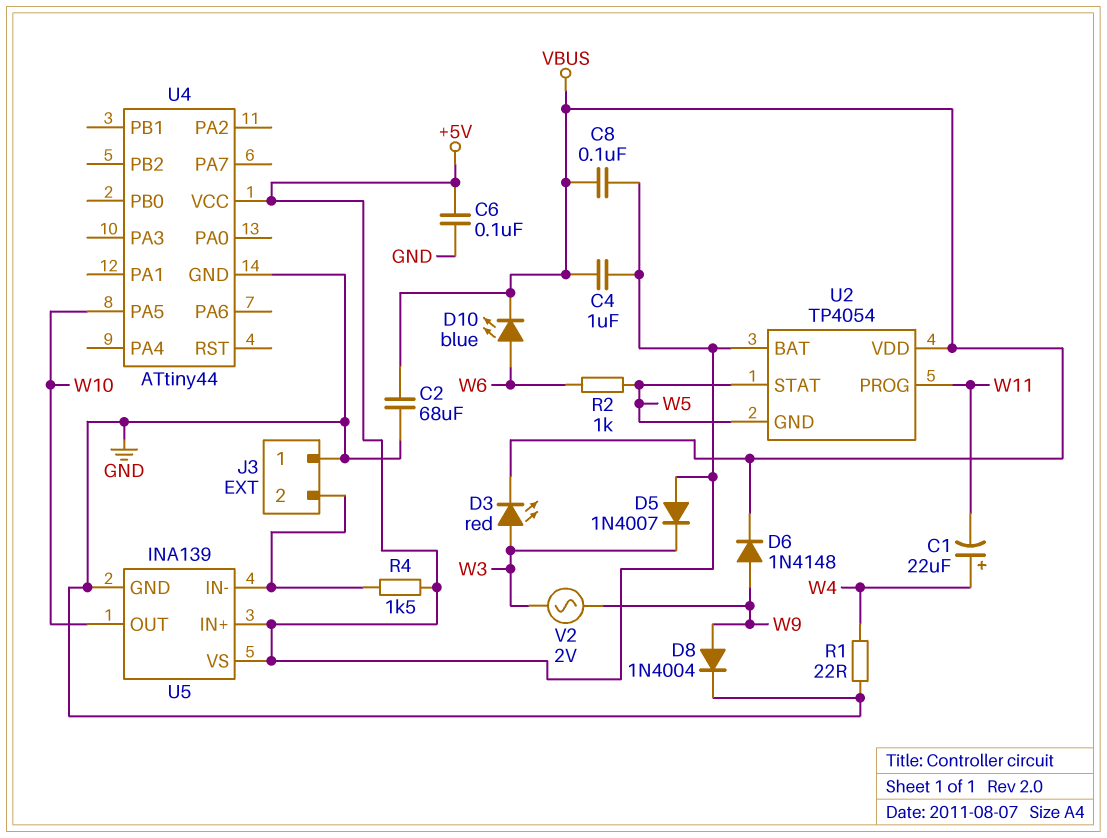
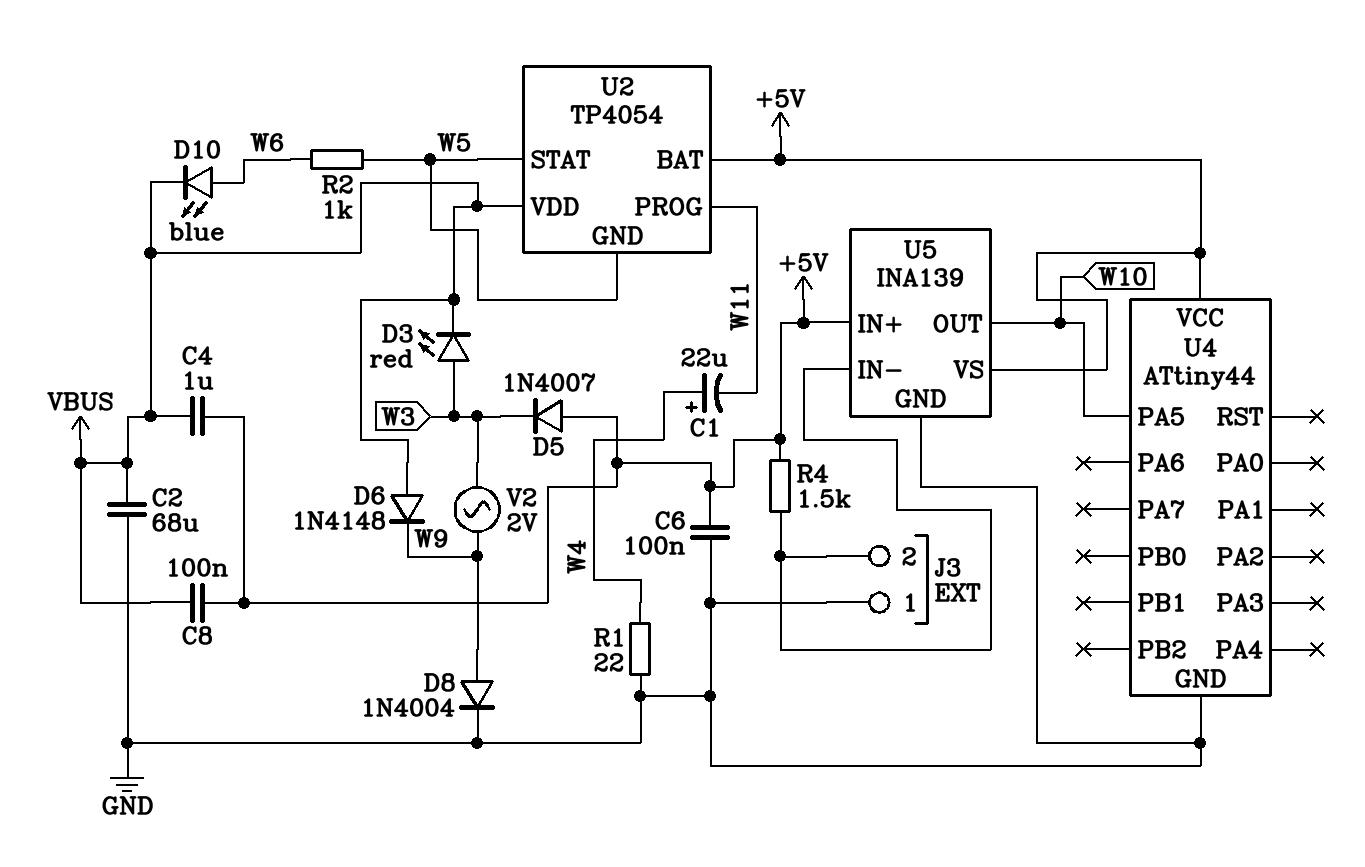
D6: diode 1N4148 (A W9, K VBUS) -> diode 1N4148 (A VBUS, K W9)

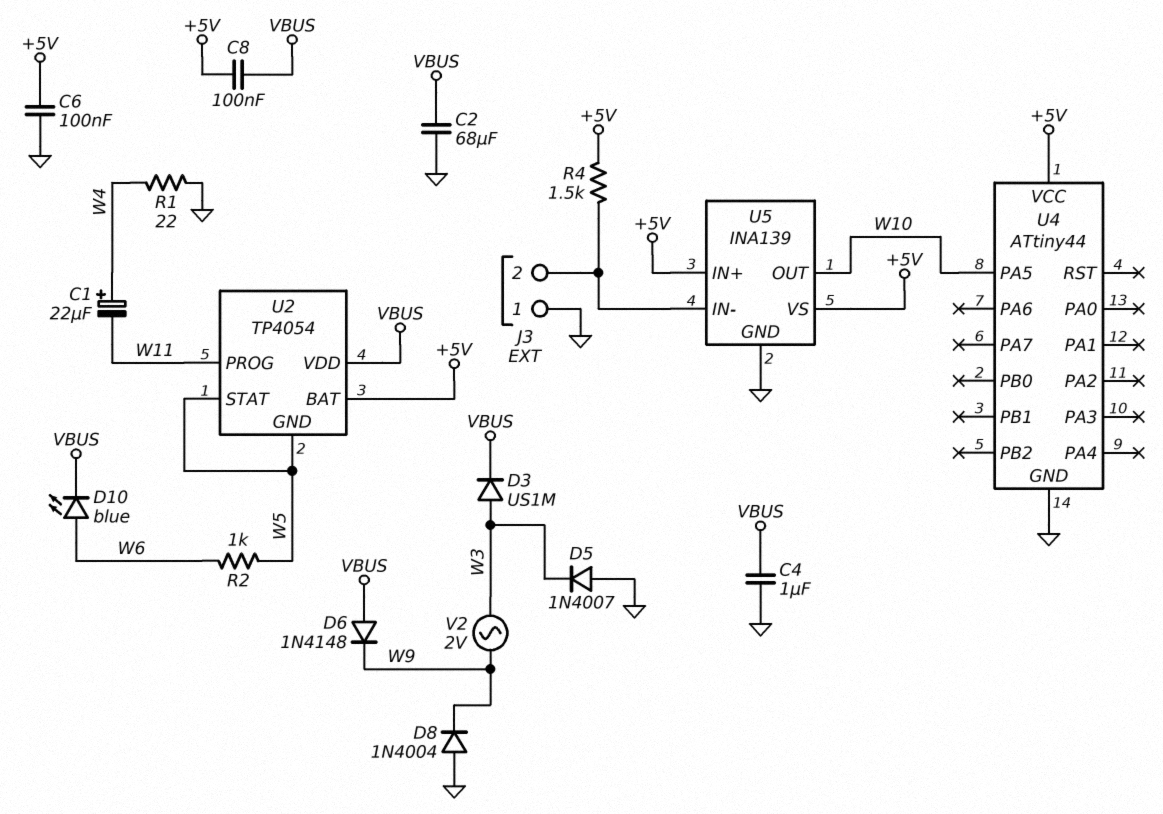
C4: 1uF (+5V, VBUS) -> 1uF (GND, VBUS)
D3: LED red (A W3, K VBUS) -> diode US1M (A W3, K VBUS)
D5: diode 1N4007 (A +5V, K W3) -> diode 1N4007 (A GND, K W3)
D8: diode 1N4004 (A W9, K GND) -> diode 1N4004 (A GND, K W9)

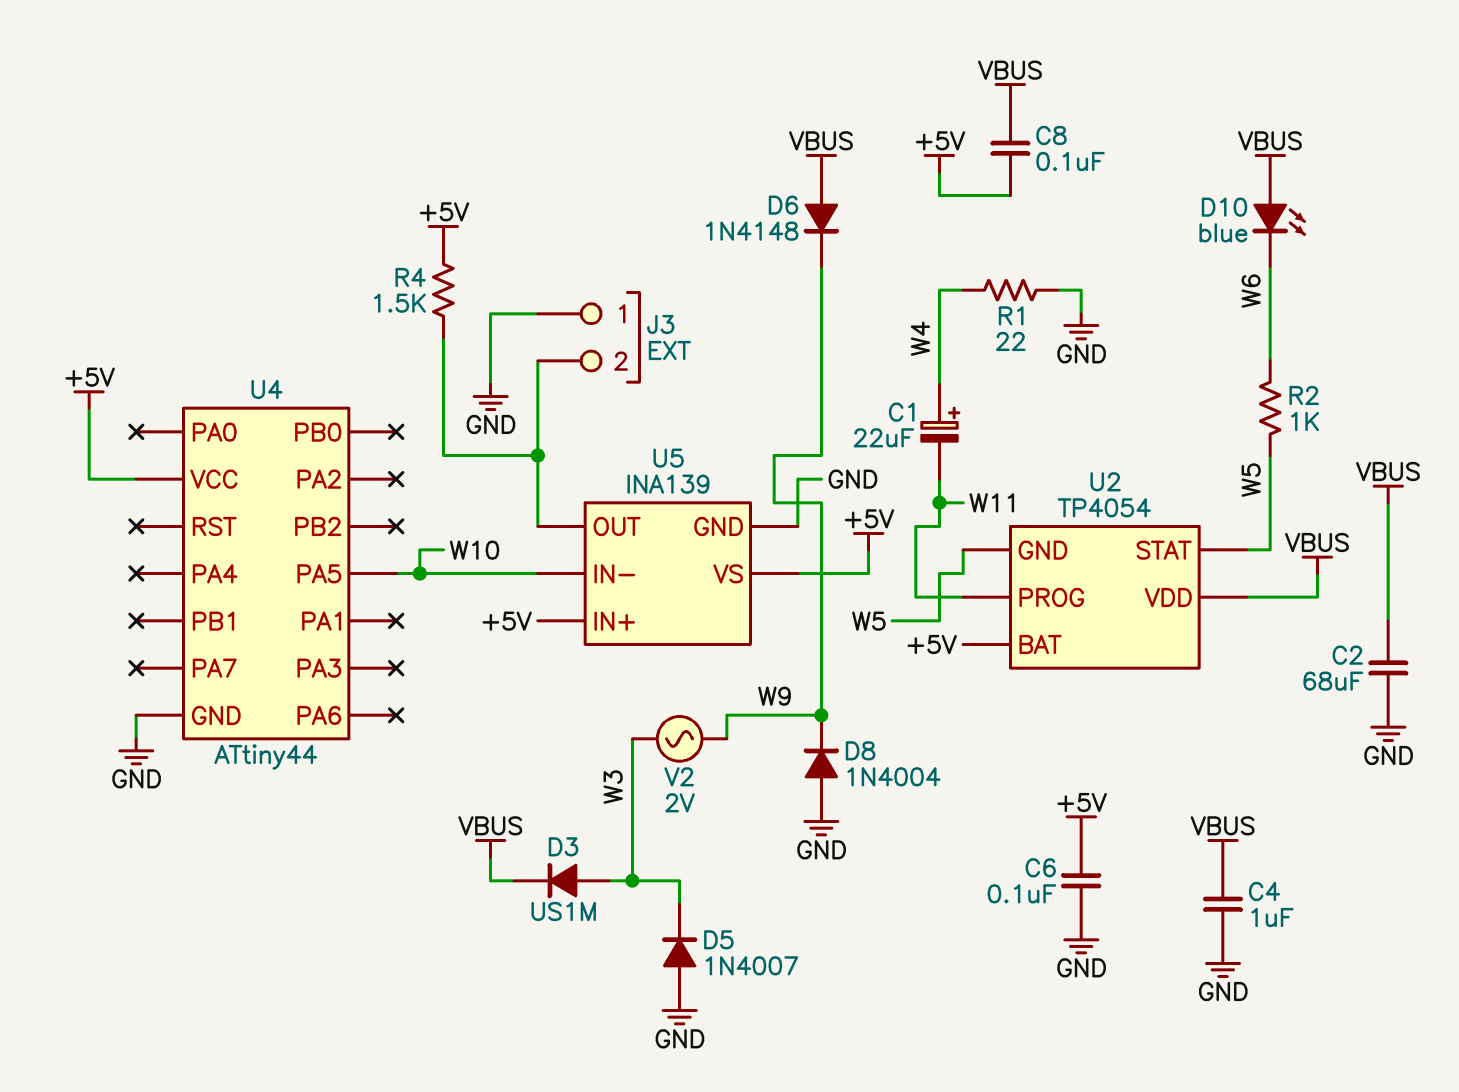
D10: LED blue (A W6, K VBUS) -> LED blue (A VBUS, K W6)
U5 pin IN-: J3/2 -> W10
U5 pin OUT: W10 -> J3/2

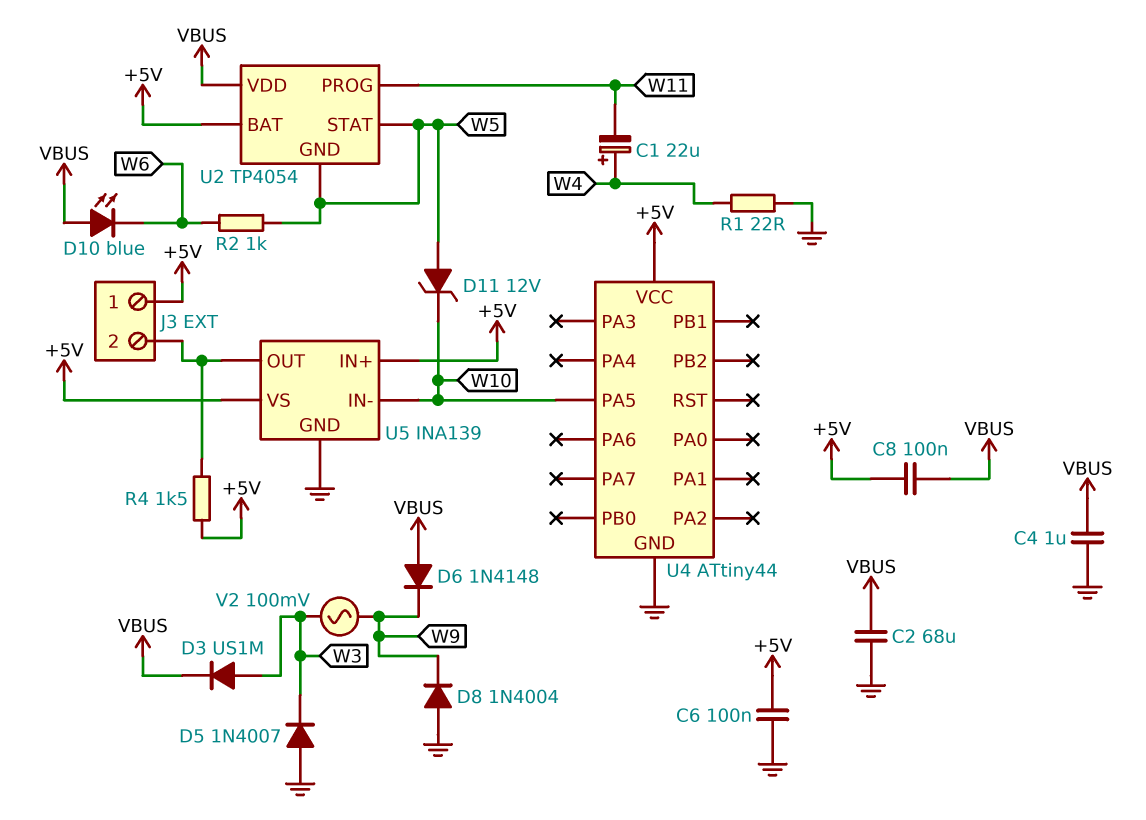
D11: none -> zener 12V (A W5, K W10)
J3 pin 1: GND -> +5V
V2: AC 2V (W3, W9) -> AC 100mV (W3, W9)

